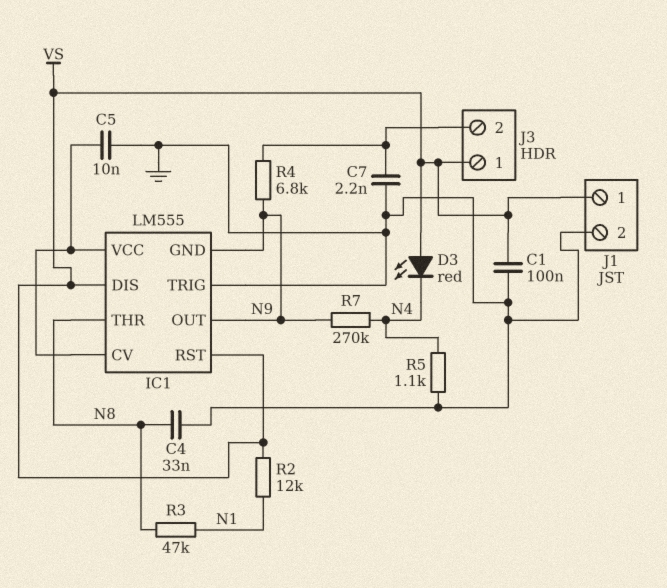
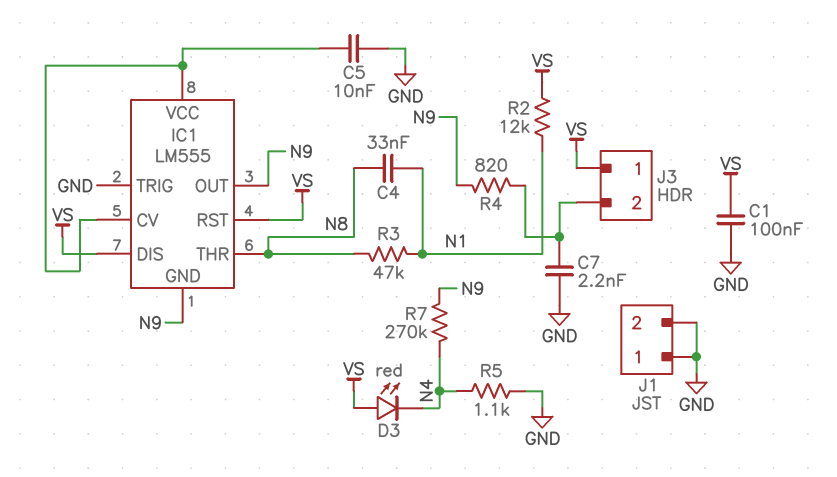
C4: 33nF (GND, N8) -> 33nF (N1, N8)
J1 pin 1: VS -> GND
R4: 6.8k (J3/2, N9) -> 820 (J3/2, N9)

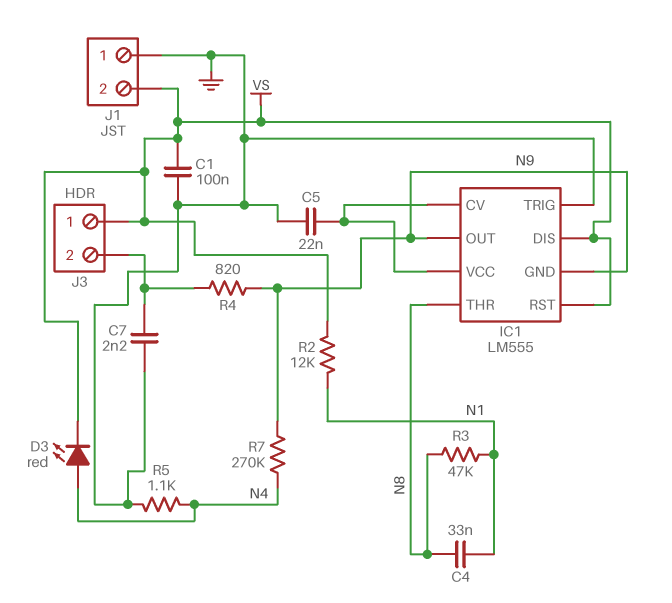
C5: 10nF (GND, IC1/CV) -> 22nF (GND, IC1/CV)
D3: LED red (A VS, K N4) -> LED red (A N4, K VS)
J1 pin 2: GND -> VS

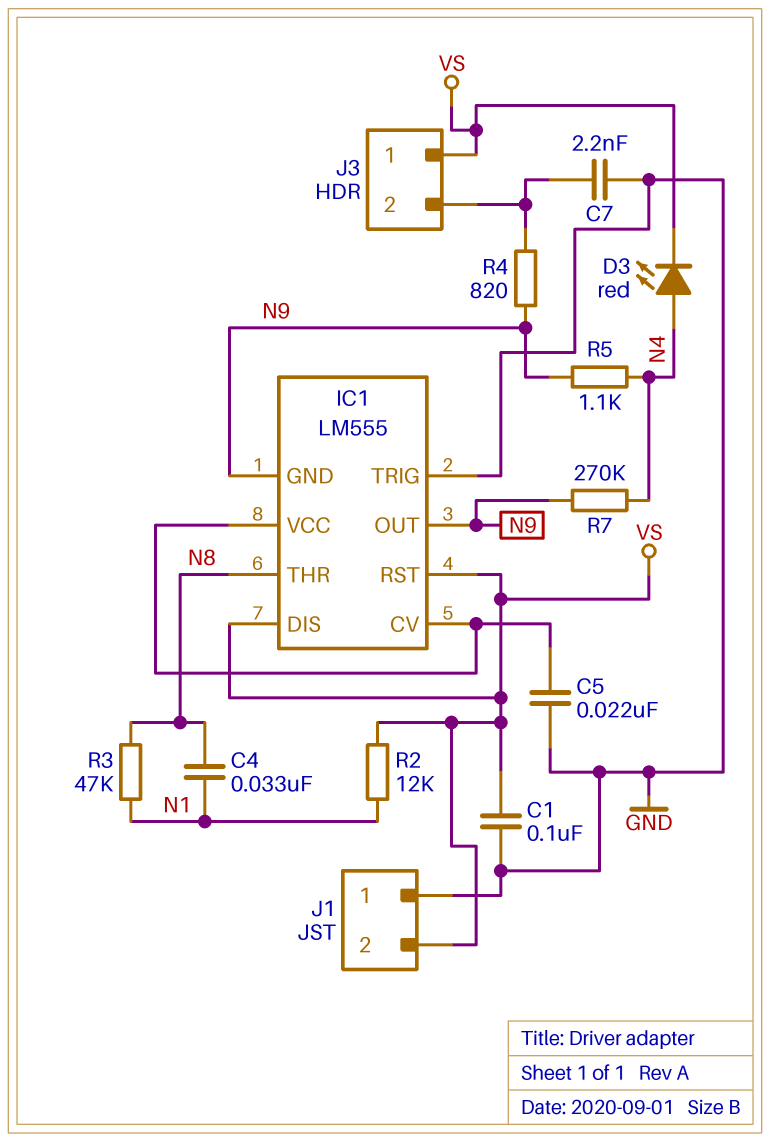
R5: 1.1k (GND, N4) -> 1.1k (N4, N9)

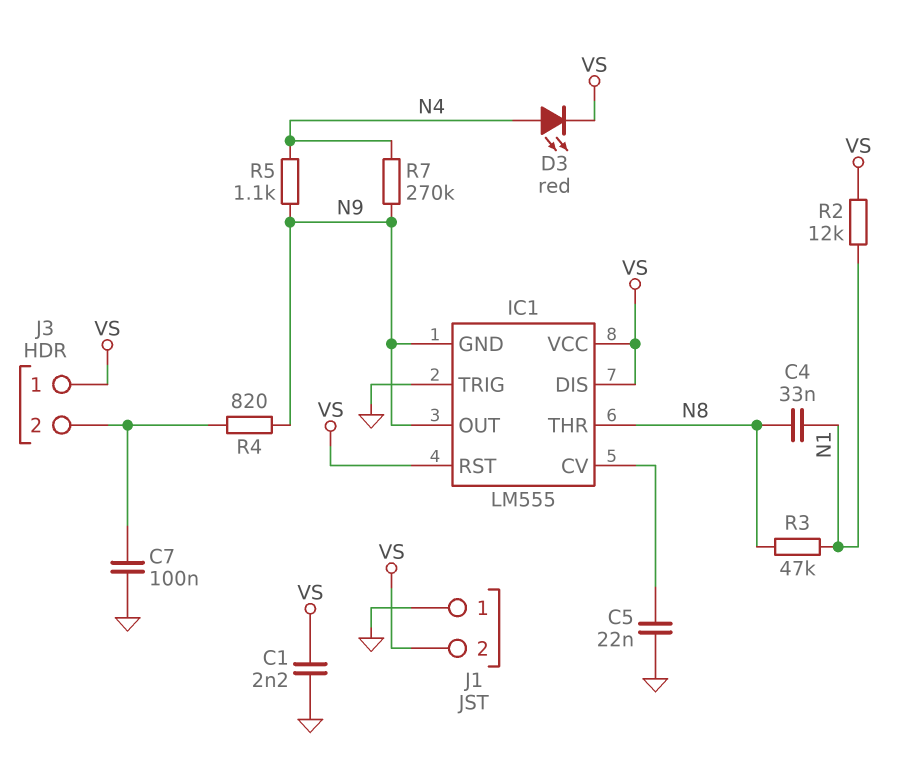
C1: 100nF (GND, VS) -> 2.2nF (GND, VS)
C7: 2.2nF (GND, J3/2) -> 100nF (GND, J3/2)
IC1 pin VCC: IC1/CV -> VS

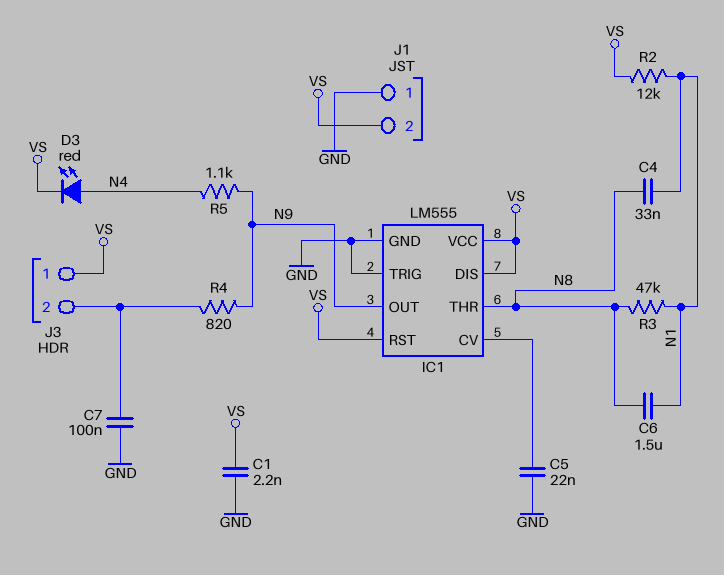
C6: none -> 1.5uF (N1, N8)
IC1 pin GND: N9 -> GND
R7: 270k (N4, N9) -> none

